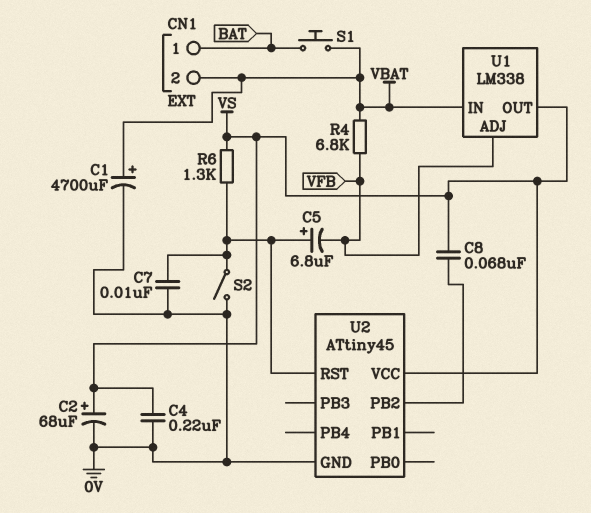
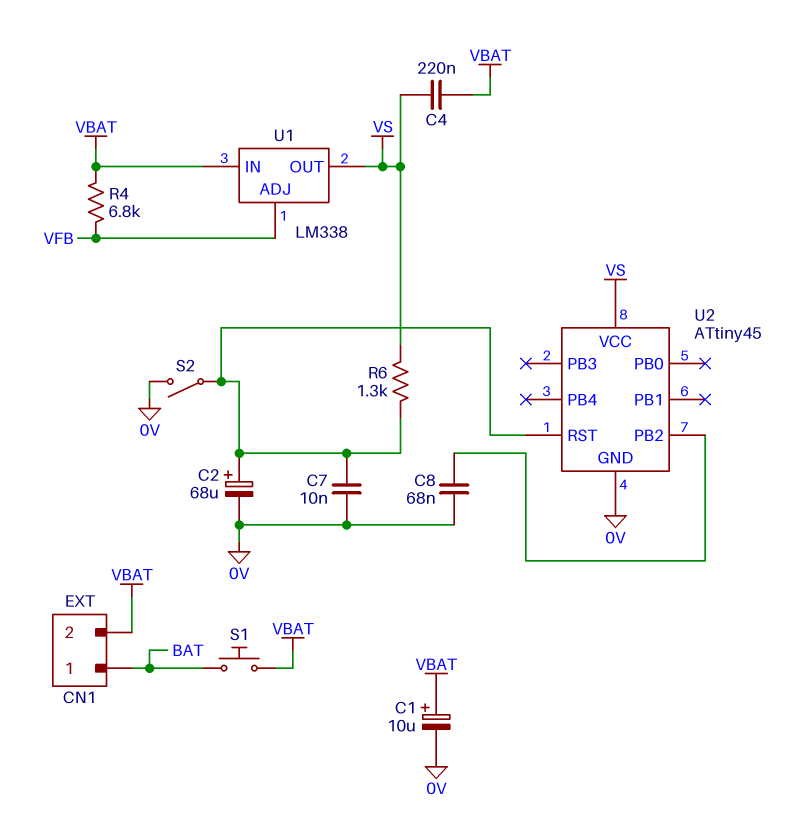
C1: 4700uF (plus VBAT, minus 0V) -> 10uF (plus VBAT, minus 0V)
C2: 68uF (plus VS, minus 0V) -> 68uF (plus U2/RST, minus 0V)
C4: 220nF (0V, VS) -> 220nF (VBAT, VS)
C5: 6.8uF (plus U2/RST, minus VFB) -> none
C8: 68nF (U2/PB2, VS) -> 68nF (0V, U2/PB2)

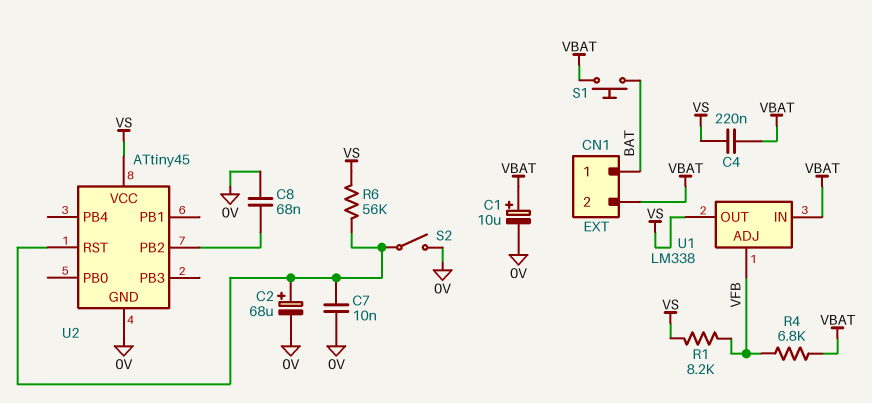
R1: none -> 8.2k (VFB, VS)
R6: 1.3k (U2/RST, VS) -> 56k (U2/RST, VS)

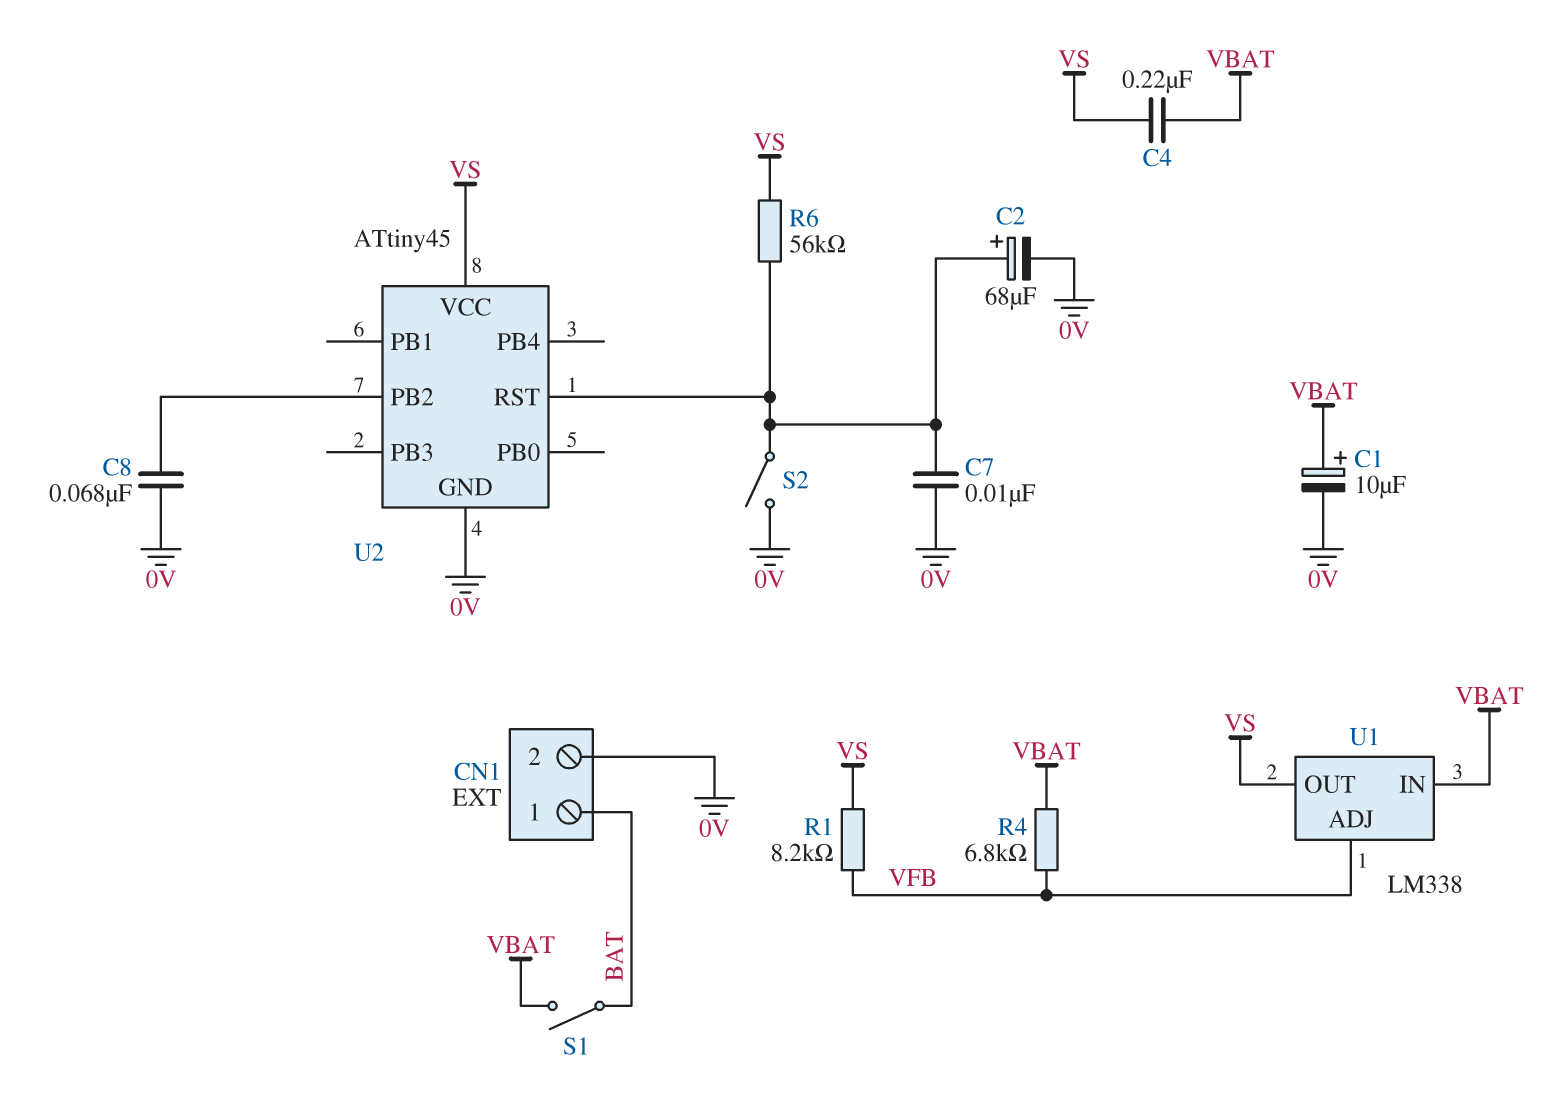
CN1 pin 2: VBAT -> 0V
S1: button (BAT, VBAT) -> switch (BAT, VBAT)

